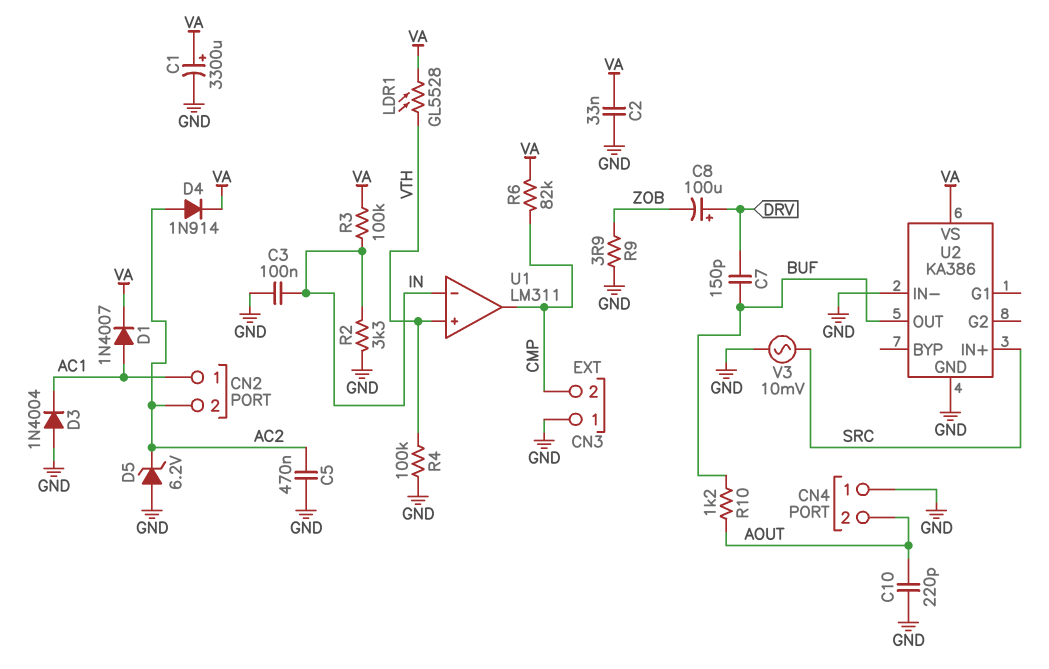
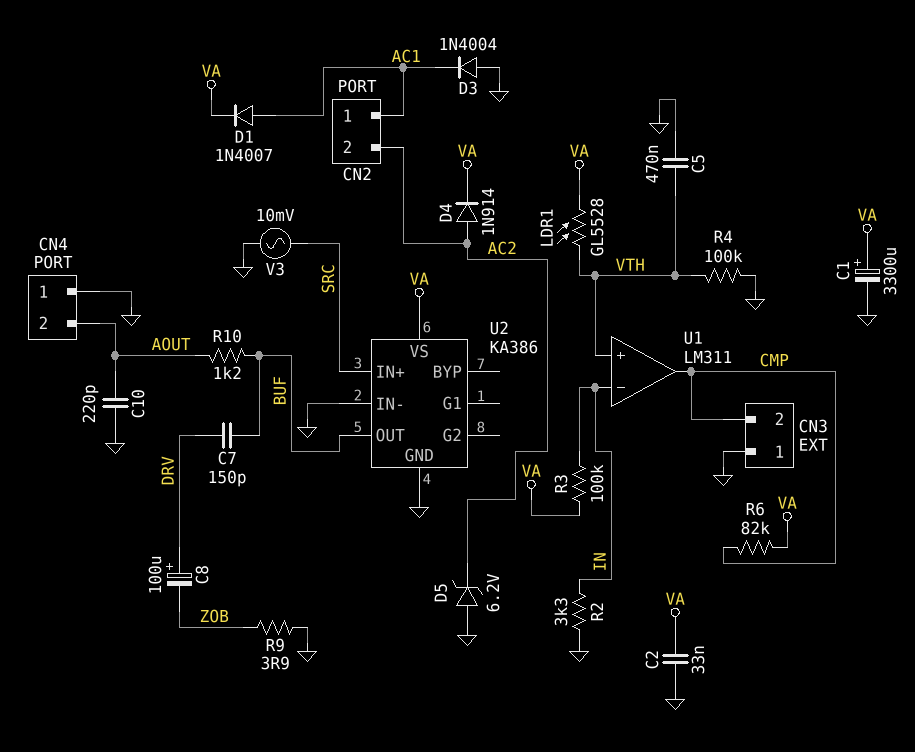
C3: 100nF (GND, IN) -> none
C5: 470nF (AC2, GND) -> 470nF (GND, VTH)

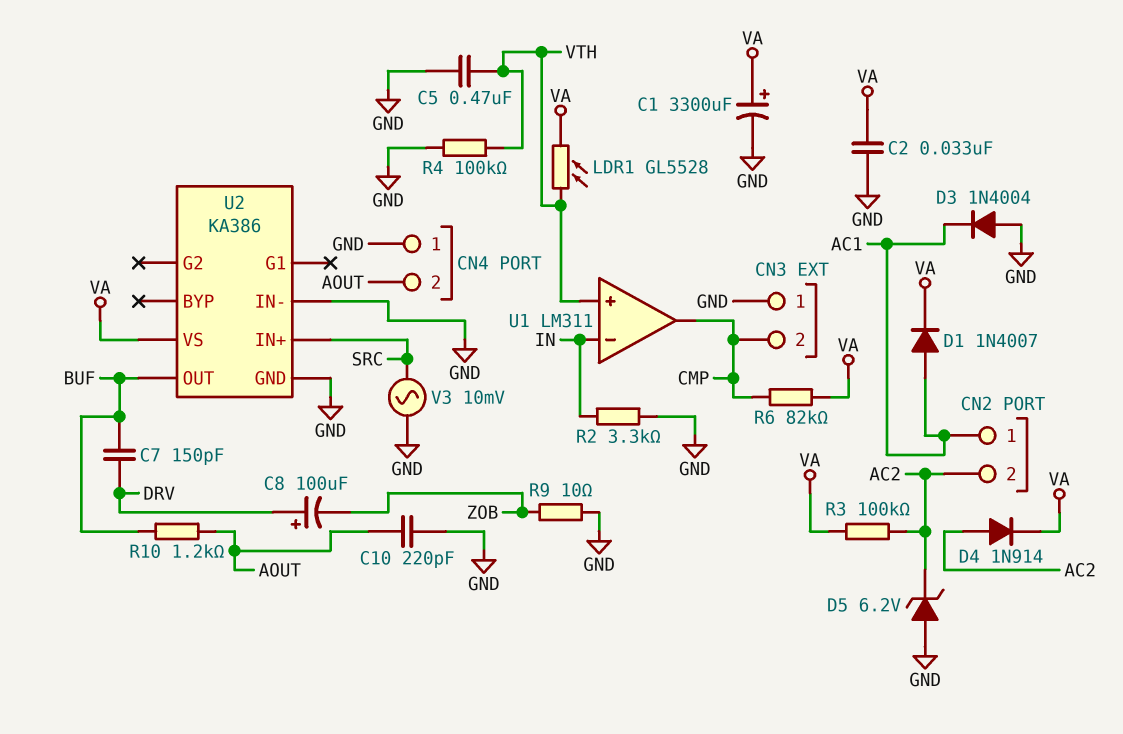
R3: 100k (IN, VA) -> 100k (AC2, VA)
R9: 3.9 (GND, ZOB) -> 10 (GND, ZOB)

